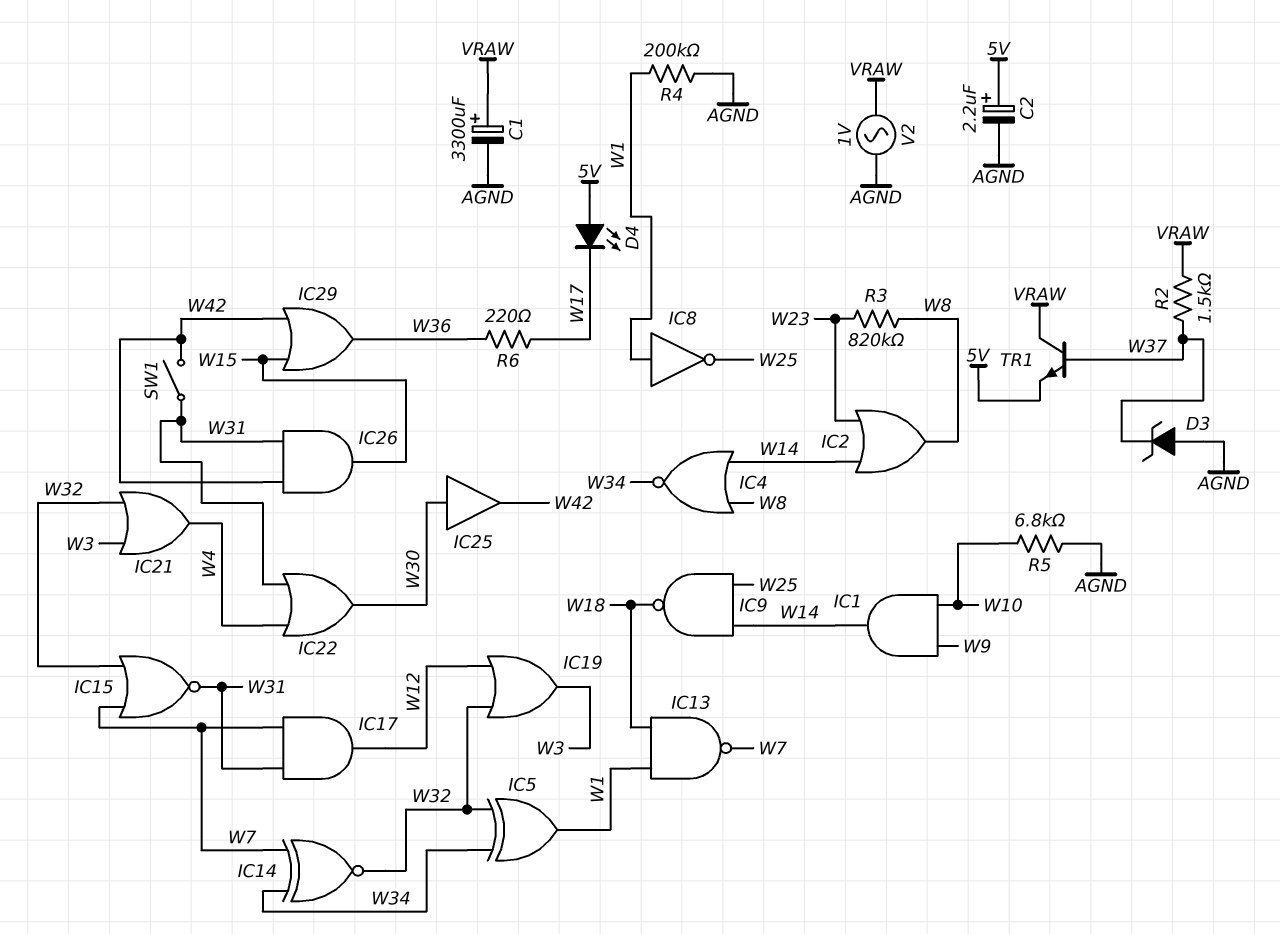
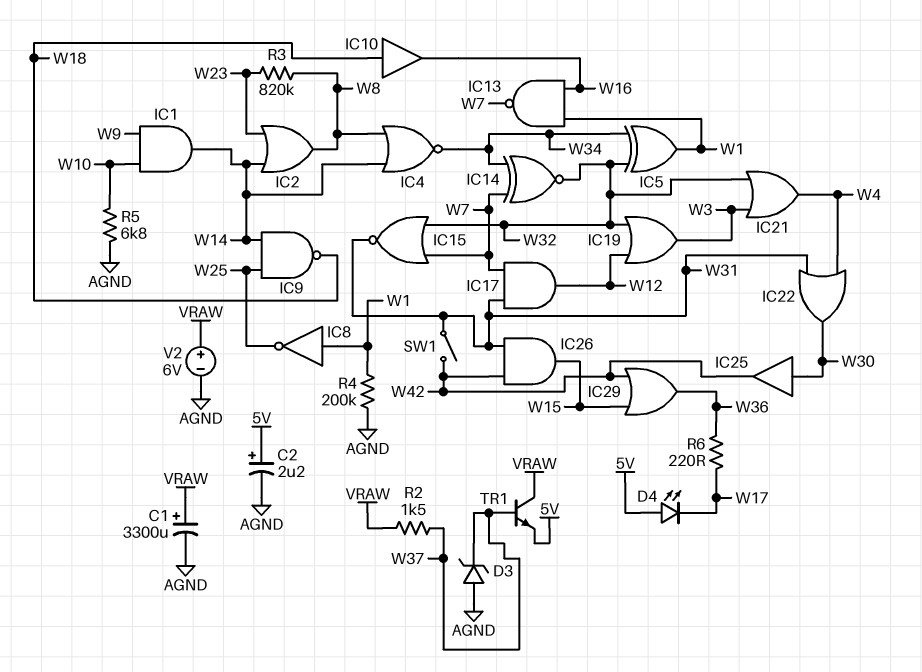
IC10: none -> buffer (in W18, out W16)
IC13: NAND (in W1, in W18, out W7) -> NAND (in W1, in W16, out W7)
V2: AC 1V (AGND, VRAW) -> 6V (plus VRAW, minus AGND)

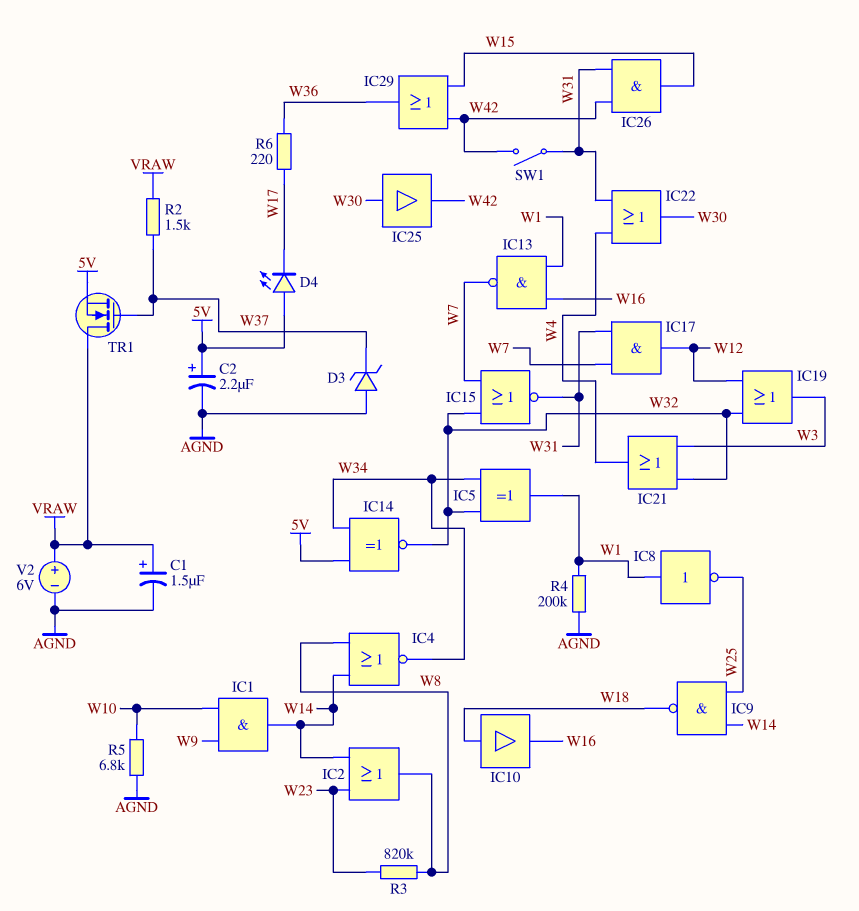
C1: 3300uF (plus VRAW, minus AGND) -> 1.5uF (plus VRAW, minus AGND)
IC14: XNOR (in W7, in W34, out W32) -> XNOR (in 5V, in W34, out W32)
TR1: NPN (B W37, C VRAW, E 5V) -> NMOS (G W37, D VRAW, S 5V)

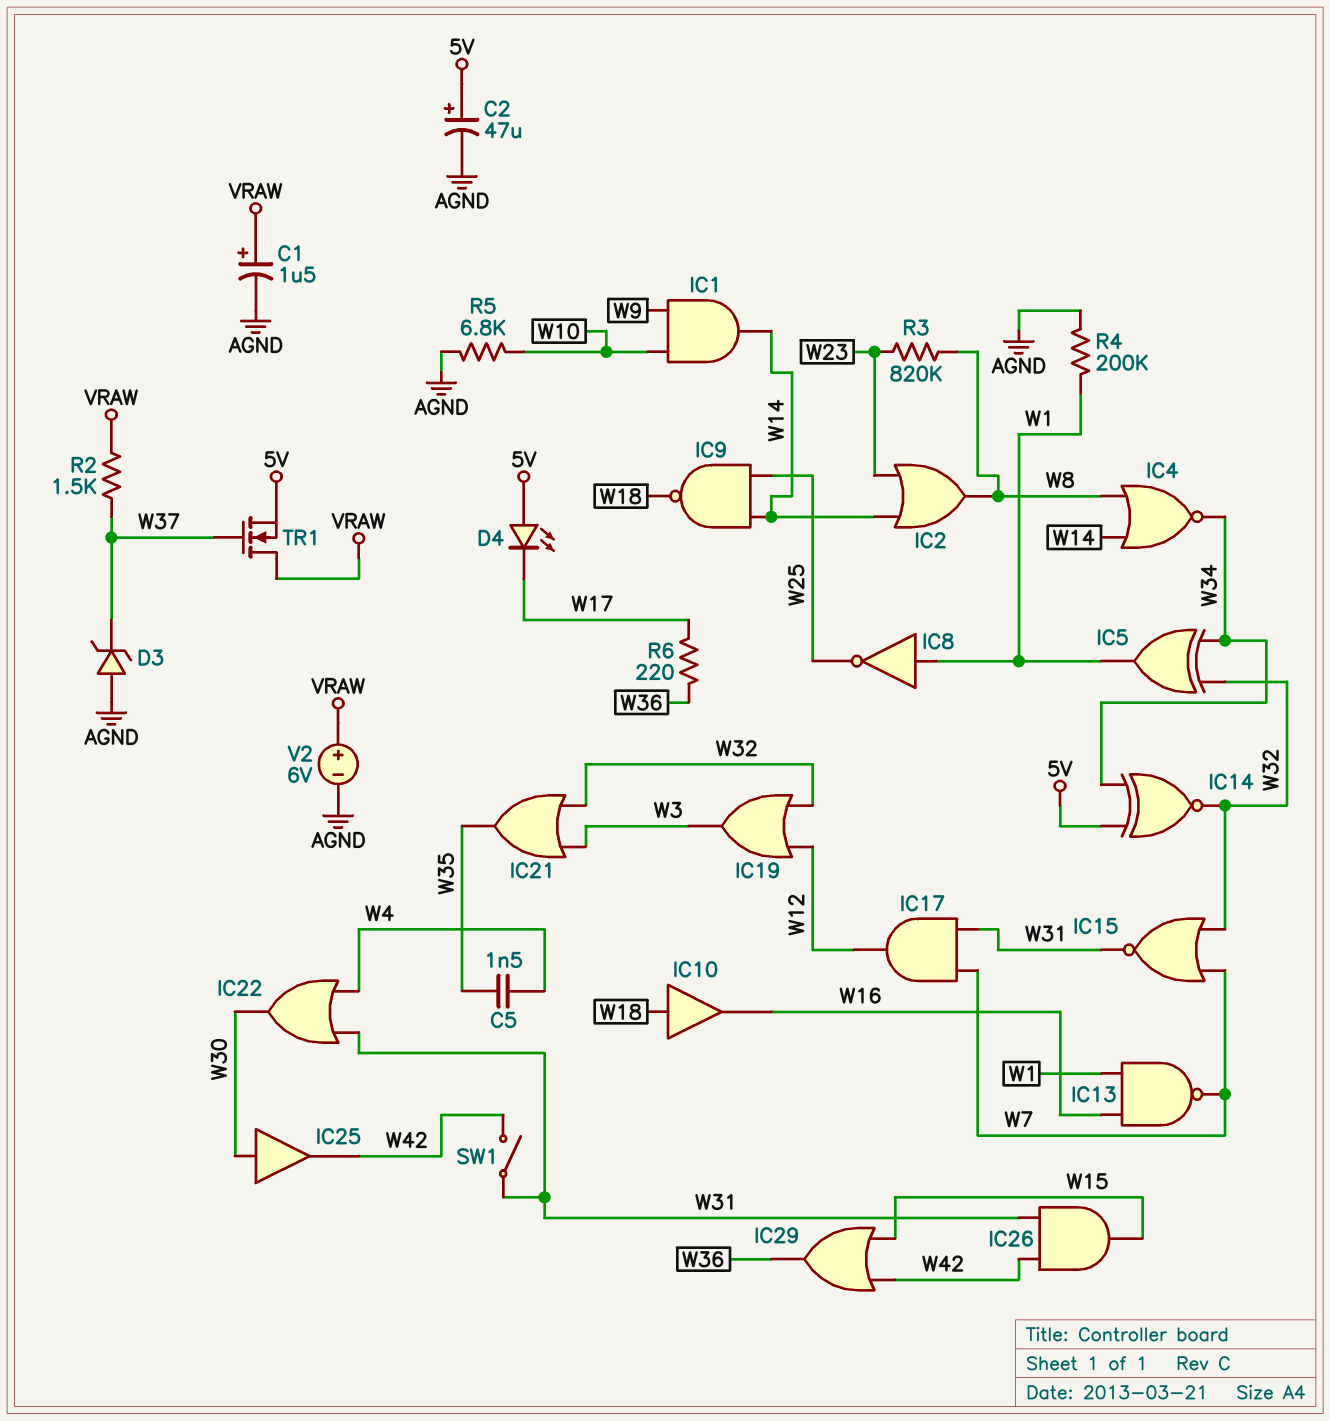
C2: 2.2uF (plus 5V, minus AGND) -> 47uF (plus 5V, minus AGND)
C5: none -> 1.5nF (W4, W35)
IC21: OR (in W3, in W32, out W4) -> OR (in W3, in W32, out W35)

